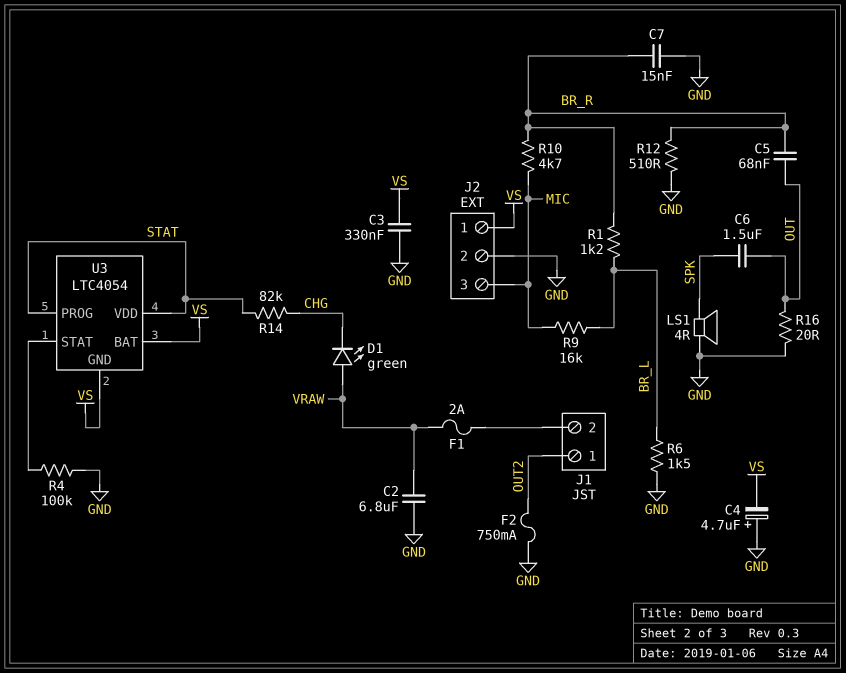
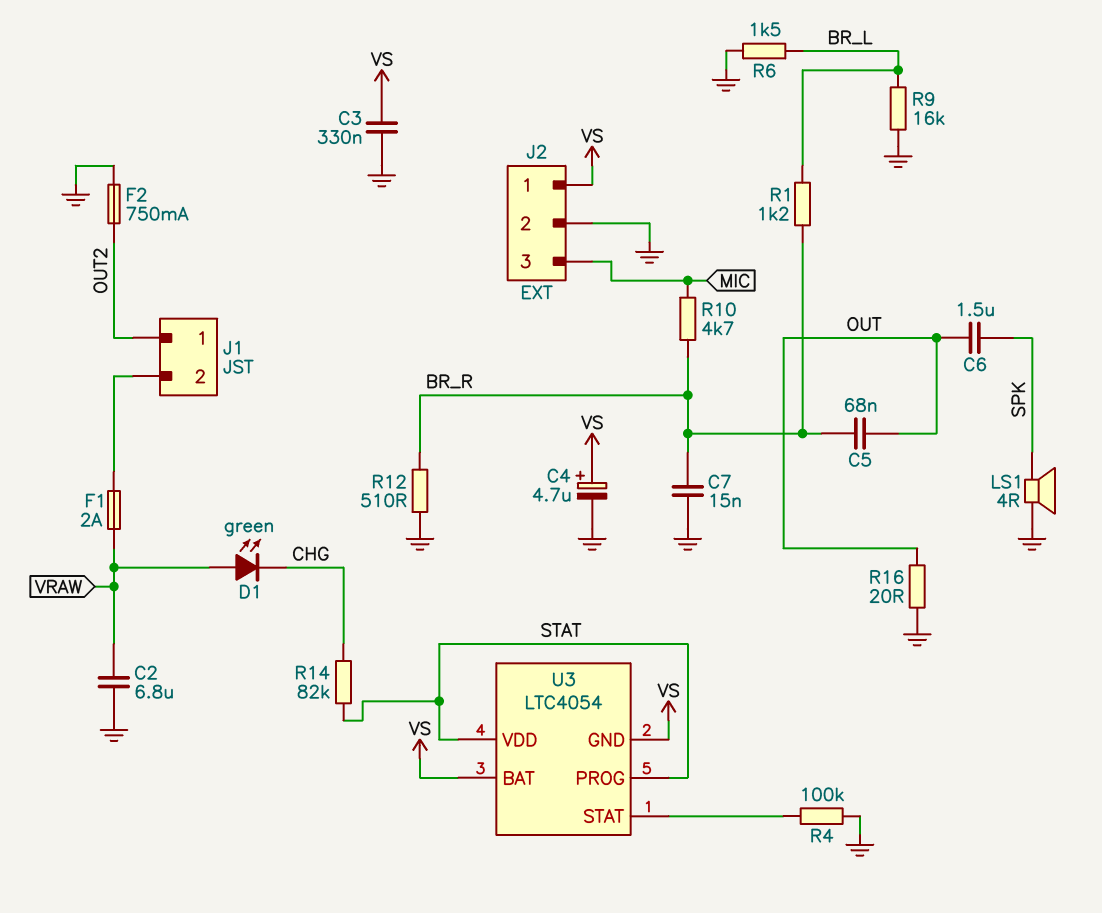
C4: 4.7uF (plus GND, minus VS) -> 4.7uF (plus VS, minus GND)
R9: 16k (BR_L, MIC) -> 16k (BR_L, GND)

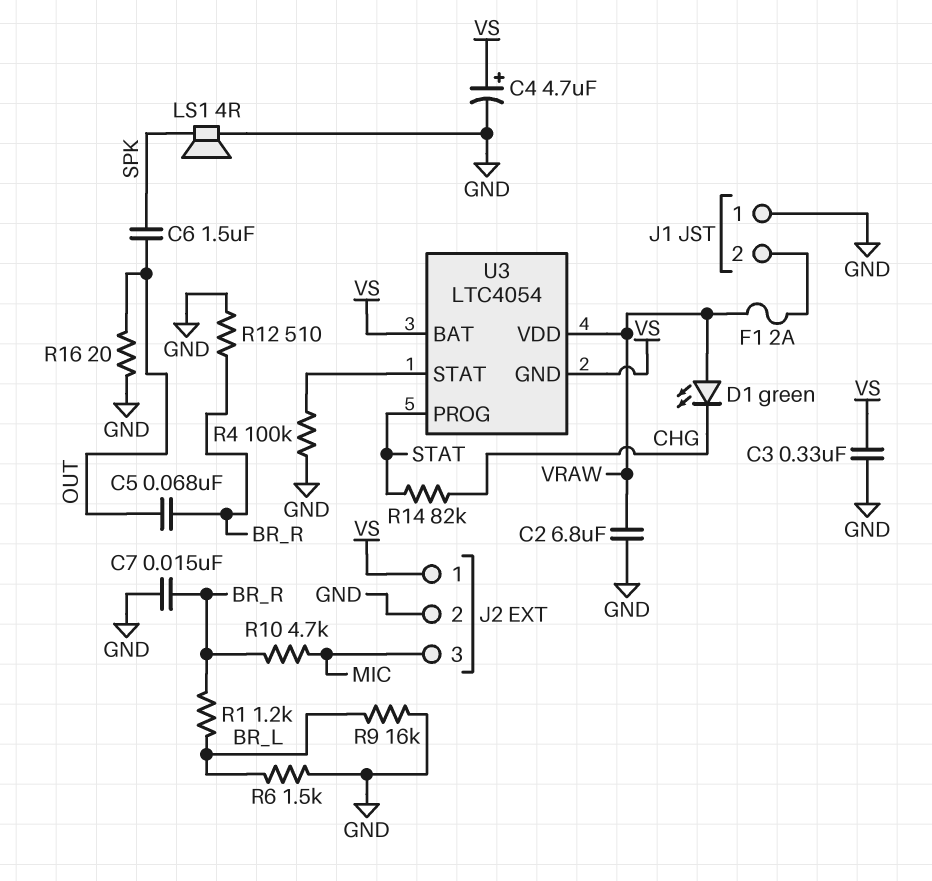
F2: 750mA (GND, OUT2) -> none
J1 pin 1: OUT2 -> GND
U3 pin VDD: STAT -> VRAW

